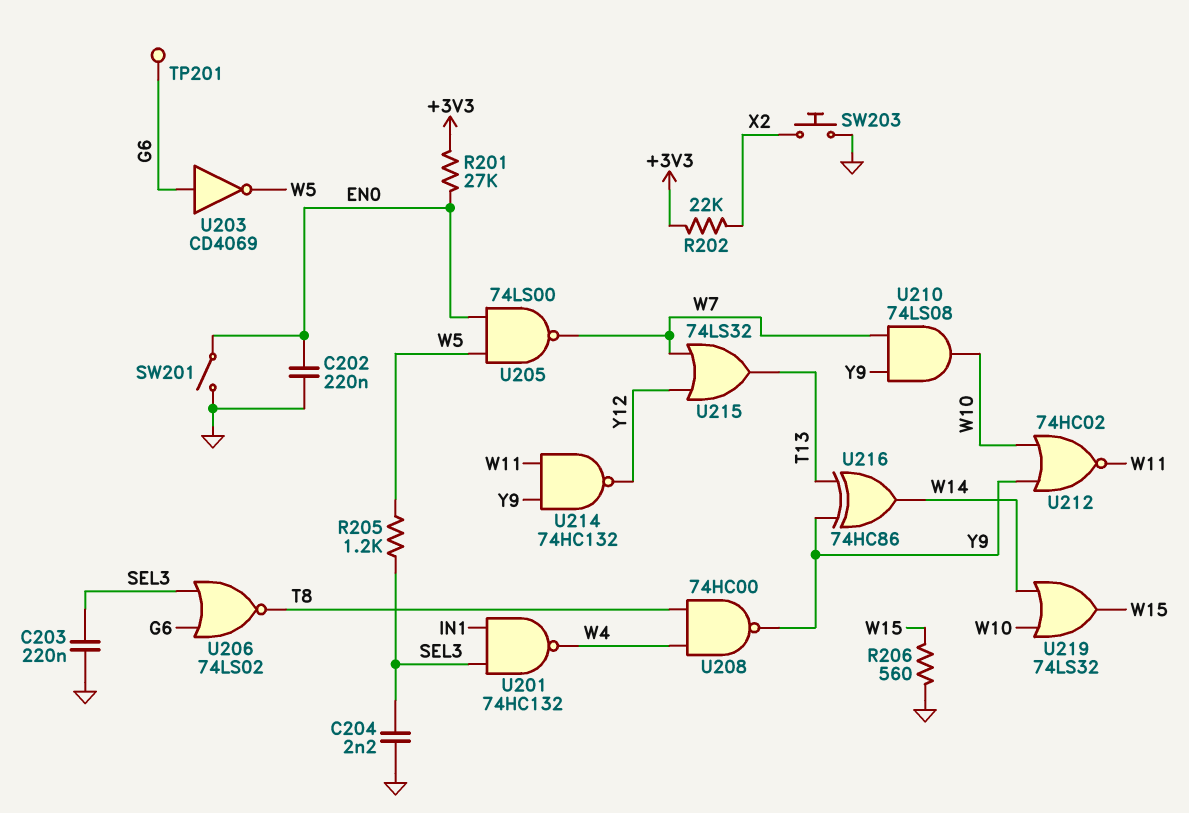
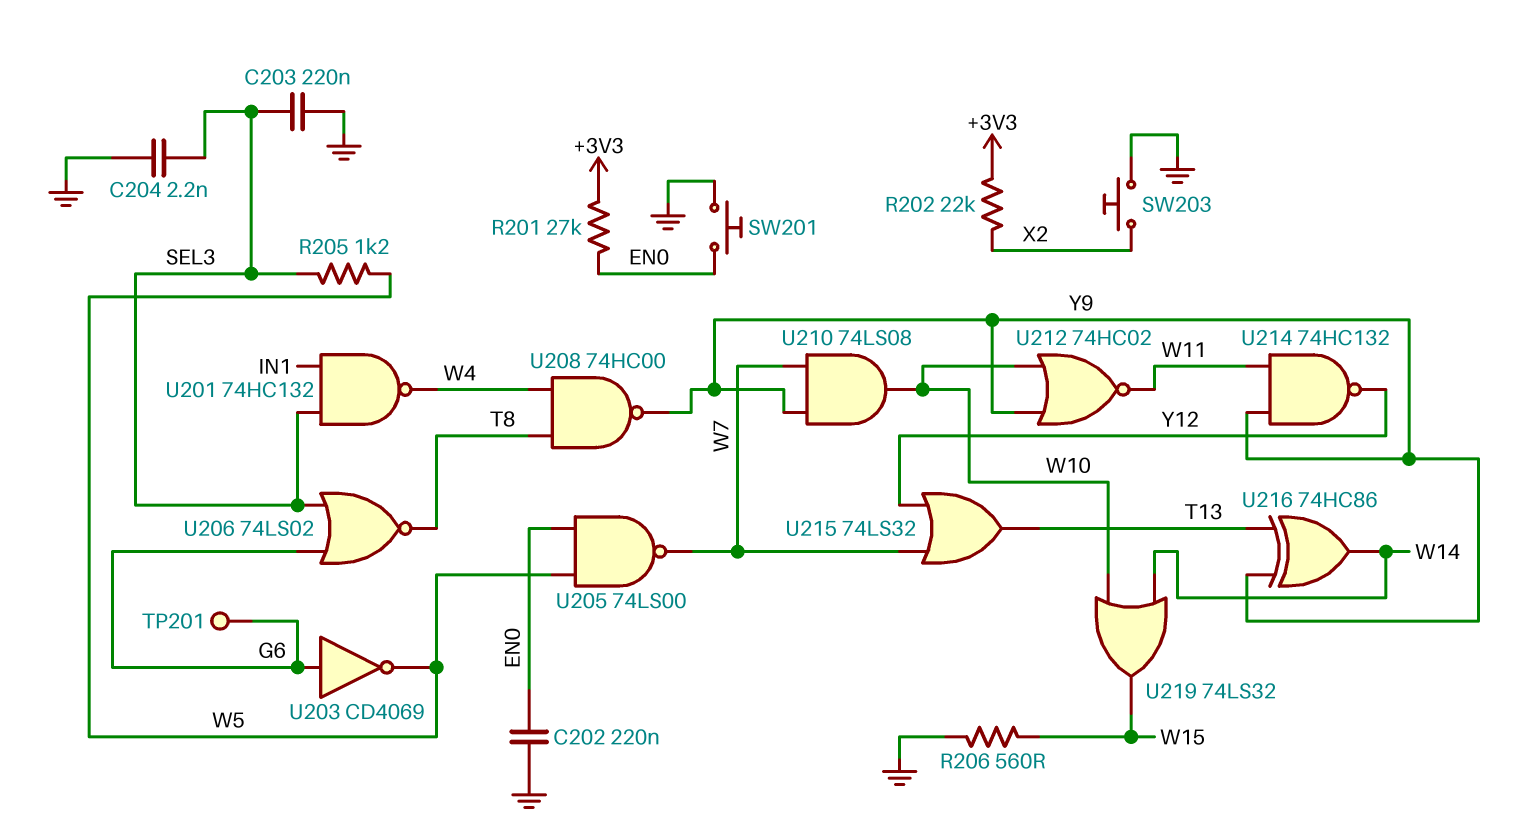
SW201: switch (EN0, GND) -> button (EN0, GND)

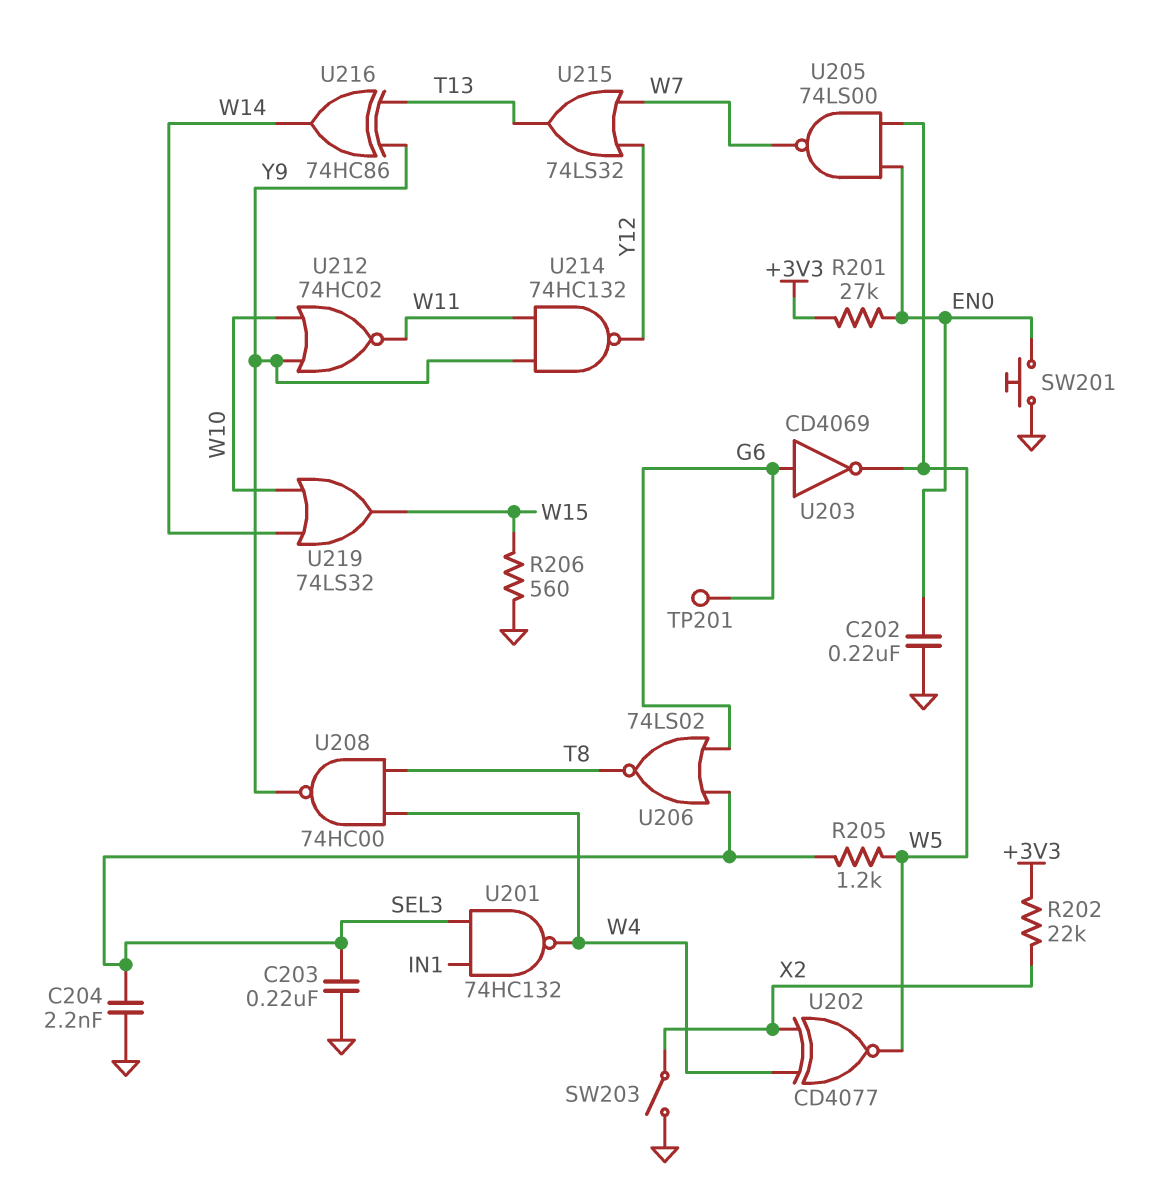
SW203: button (GND, X2) -> switch (GND, X2)
U202: none -> XNOR CD4077 (in W4, in X2, out W5)
U210: AND 74LS08 (in W7, in Y9, out W10) -> none

